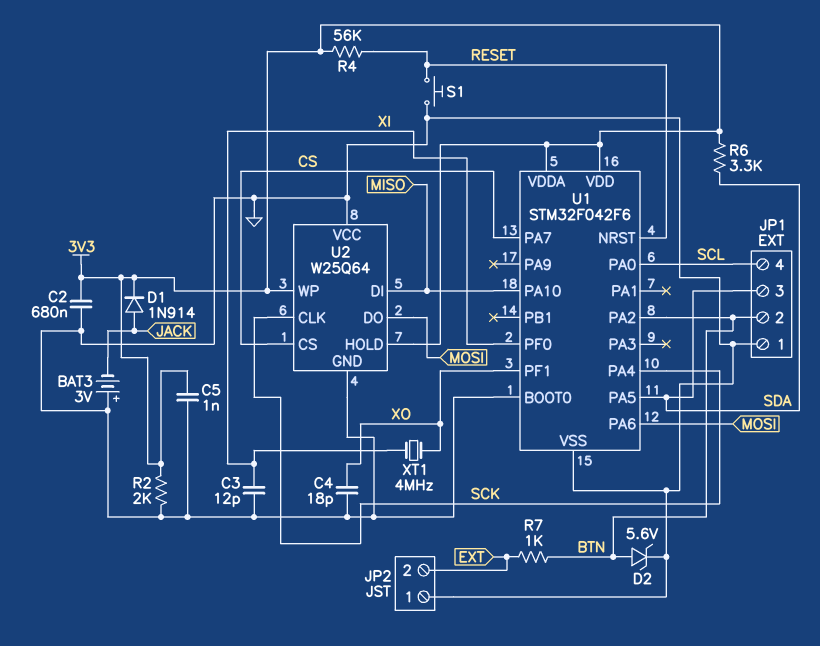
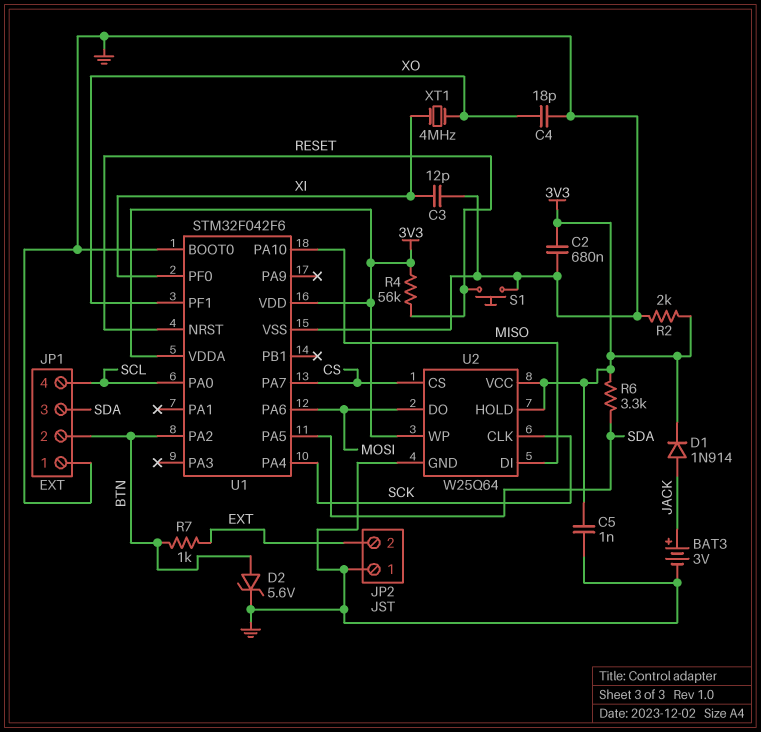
BAT3: 3V (plus GND, minus JACK) -> 3V (plus JACK, minus GND)
U2 pin VCC: GND -> 3V3

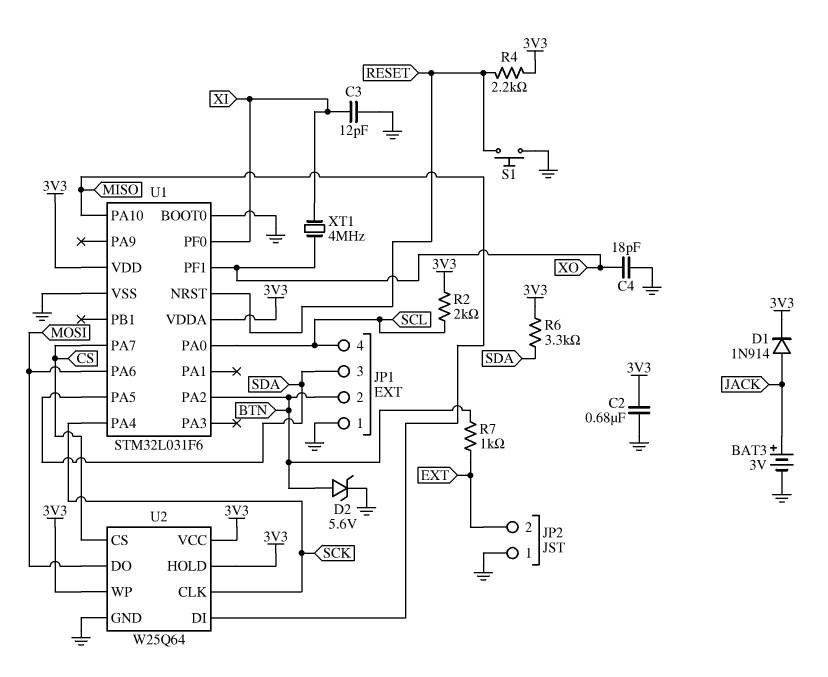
C5: 1nF (3V3, GND) -> none
R2: 2k (3V3, GND) -> 2k (3V3, SCL)
R4: 56k (3V3, RESET) -> 2.2k (3V3, RESET)
U1: STM32F042F6 -> STM32L031F6

